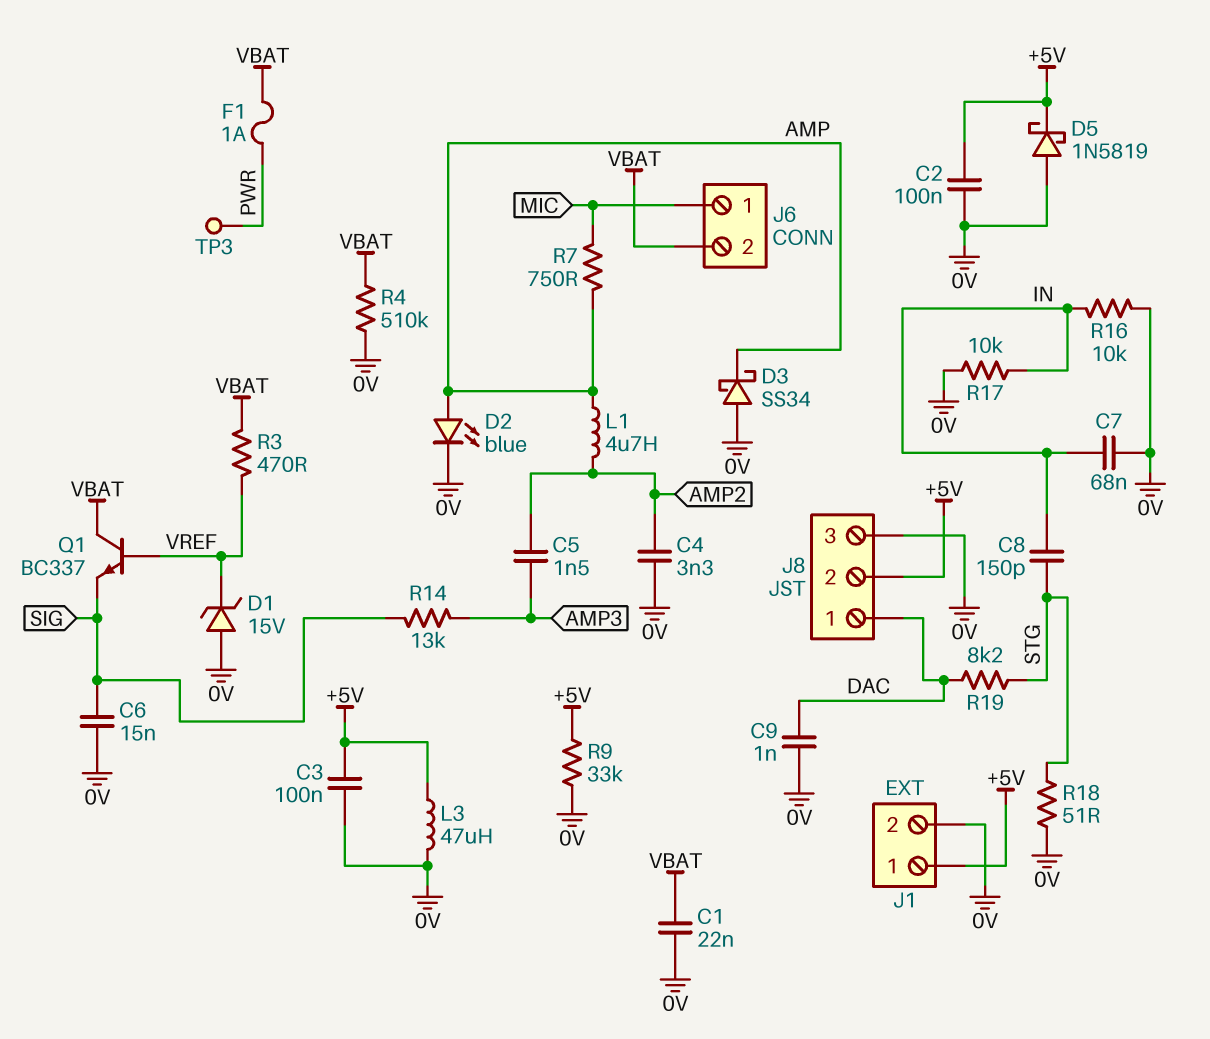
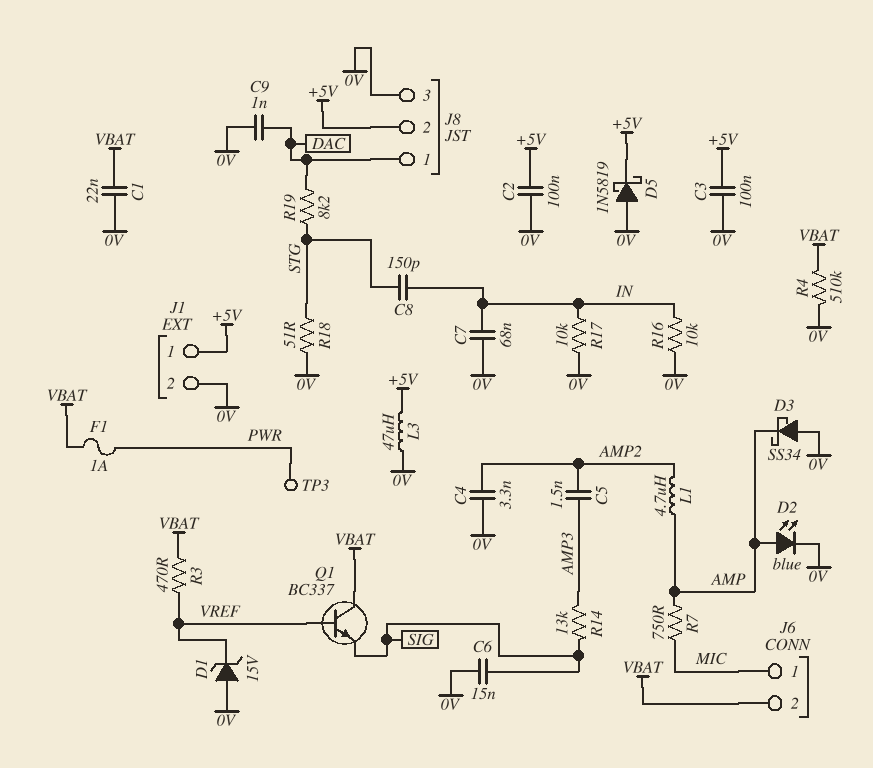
R9: 33k (+5V, 0V) -> none

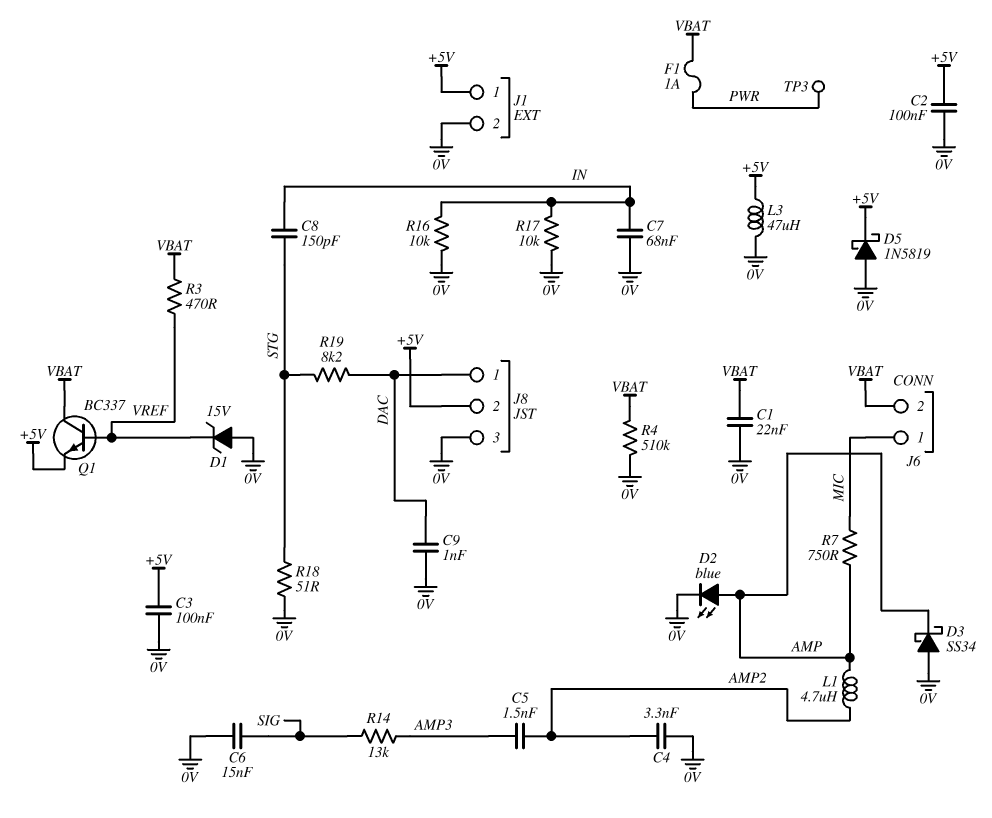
Q1: NPN BC337 (B VREF, C VBAT, E SIG) -> NPN BC337 (B VREF, C VBAT, E +5V)

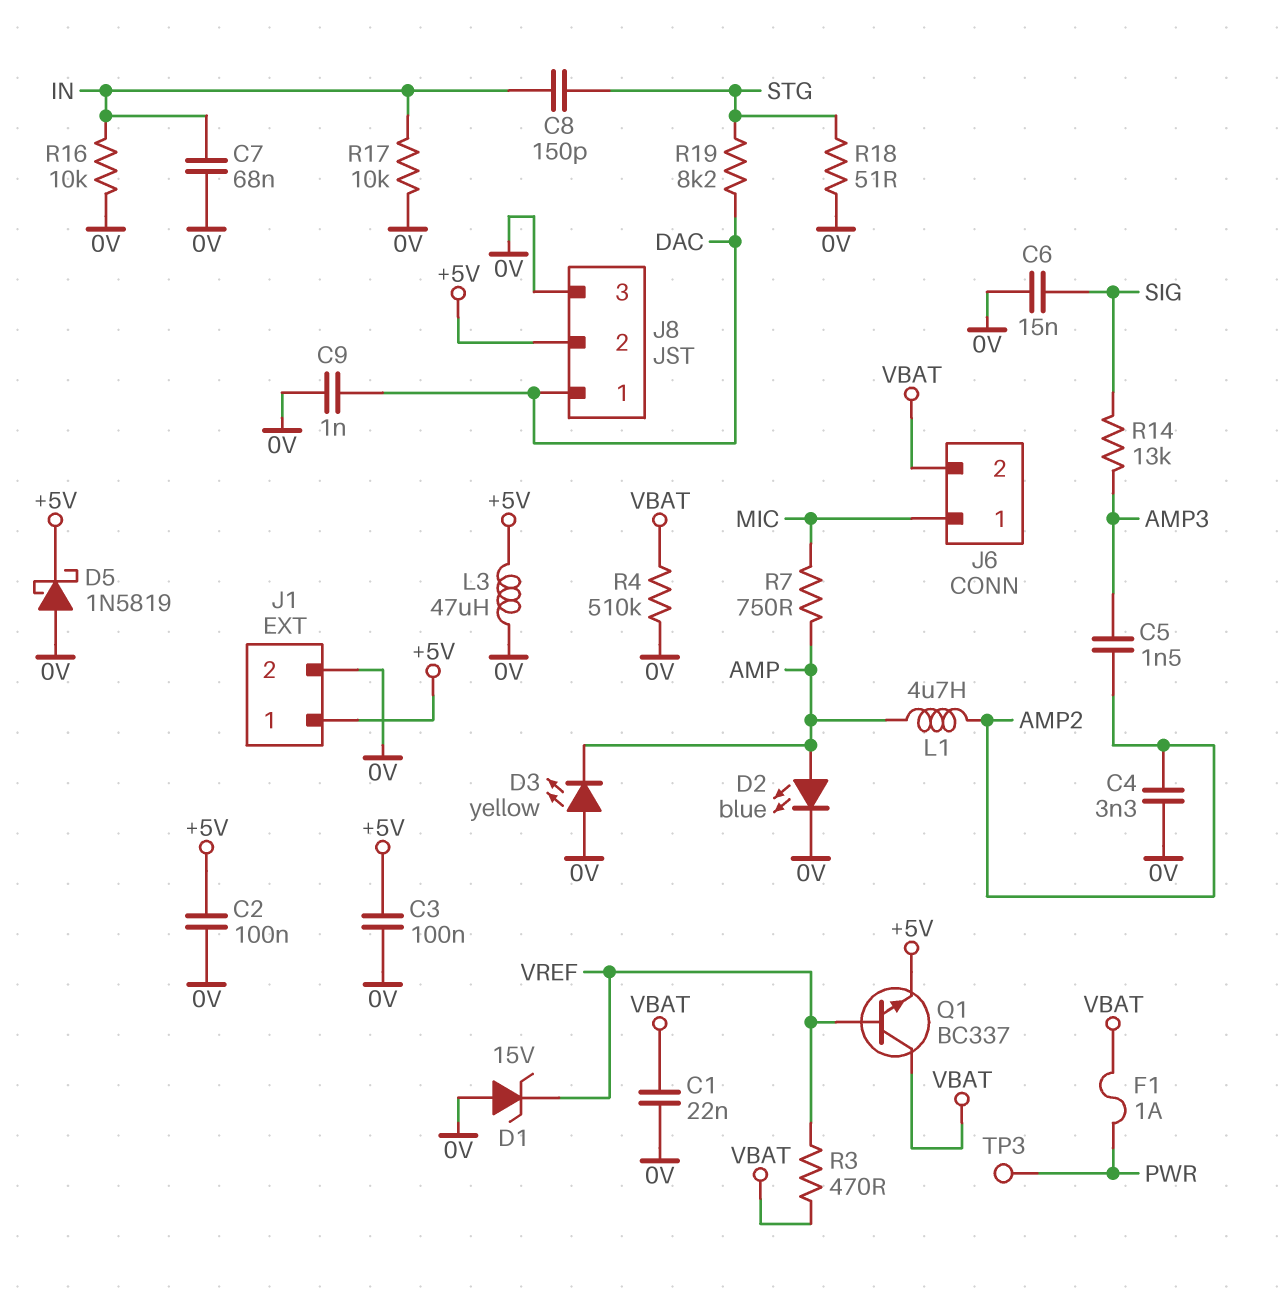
D3: schottky SS34 (A 0V, K AMP) -> LED yellow (A 0V, K AMP)

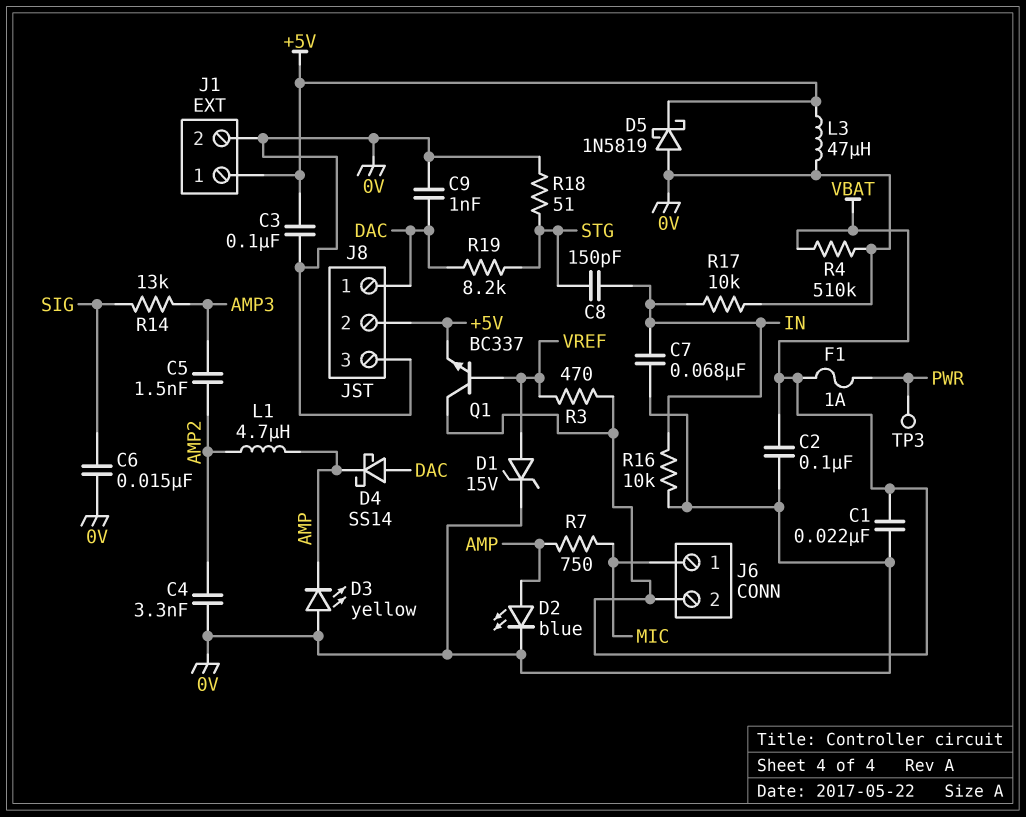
C2: 100nF (+5V, 0V) -> 100nF (0V, VBAT)
D1: zener 15V (A 0V, K VREF) -> zener 15V (A VREF, K 0V)
D4: none -> schottky SS14 (A DAC, K AMP)

